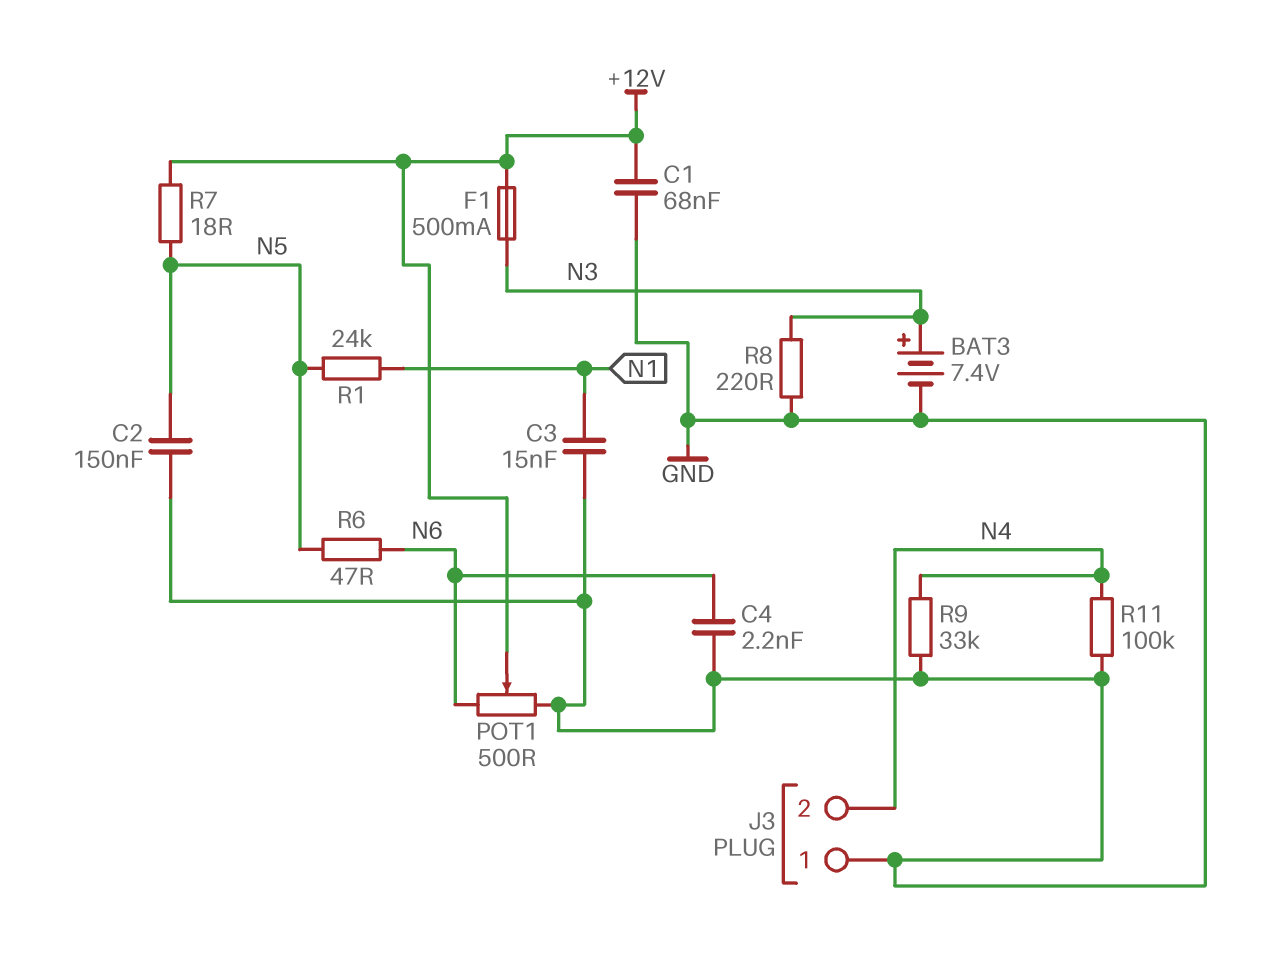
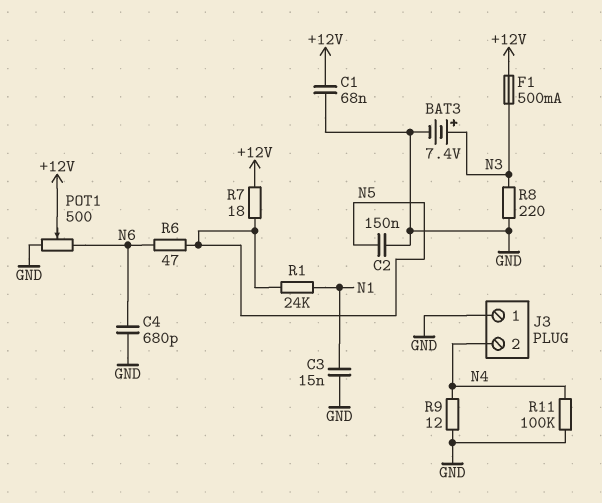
C4: 2.2nF (GND, N6) -> 680pF (GND, N6)
R9: 33k (GND, N4) -> 12 (GND, N4)

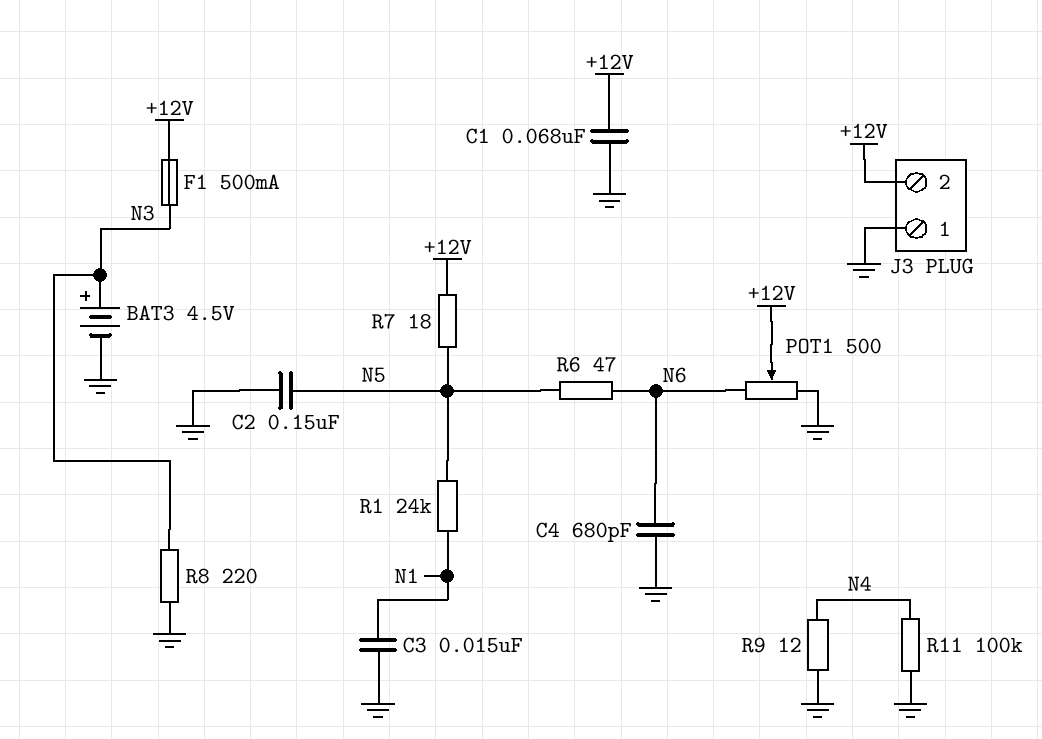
BAT3: 7.4V (plus N3, minus GND) -> 4.5V (plus N3, minus GND)
J3 pin 2: N4 -> +12V

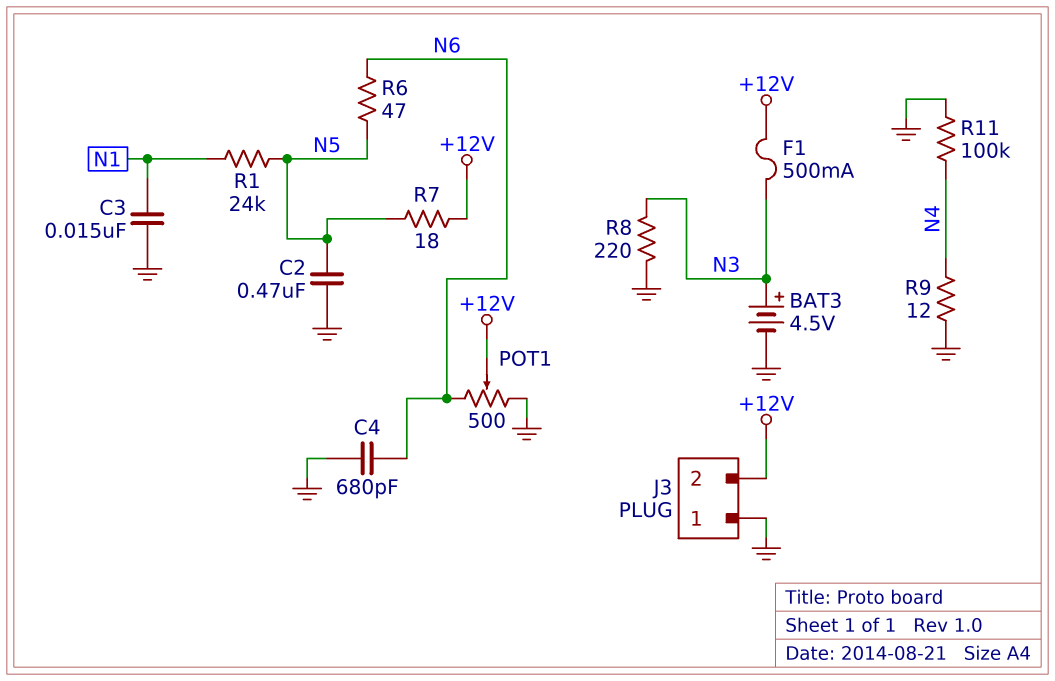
C1: 68nF (+12V, GND) -> none
C2: 150nF (GND, N5) -> 470nF (GND, N5)

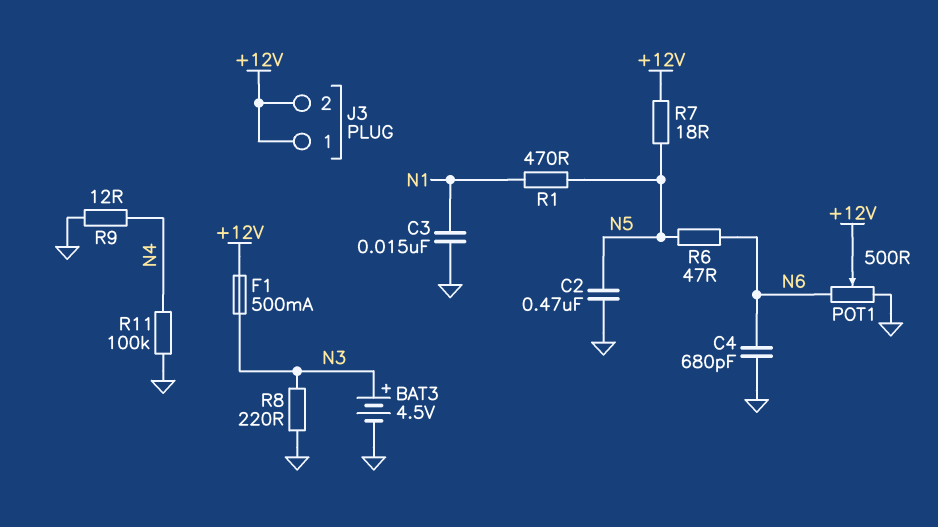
J3 pin 1: GND -> +12V
R1: 24k (N1, N5) -> 470 (N1, N5)

